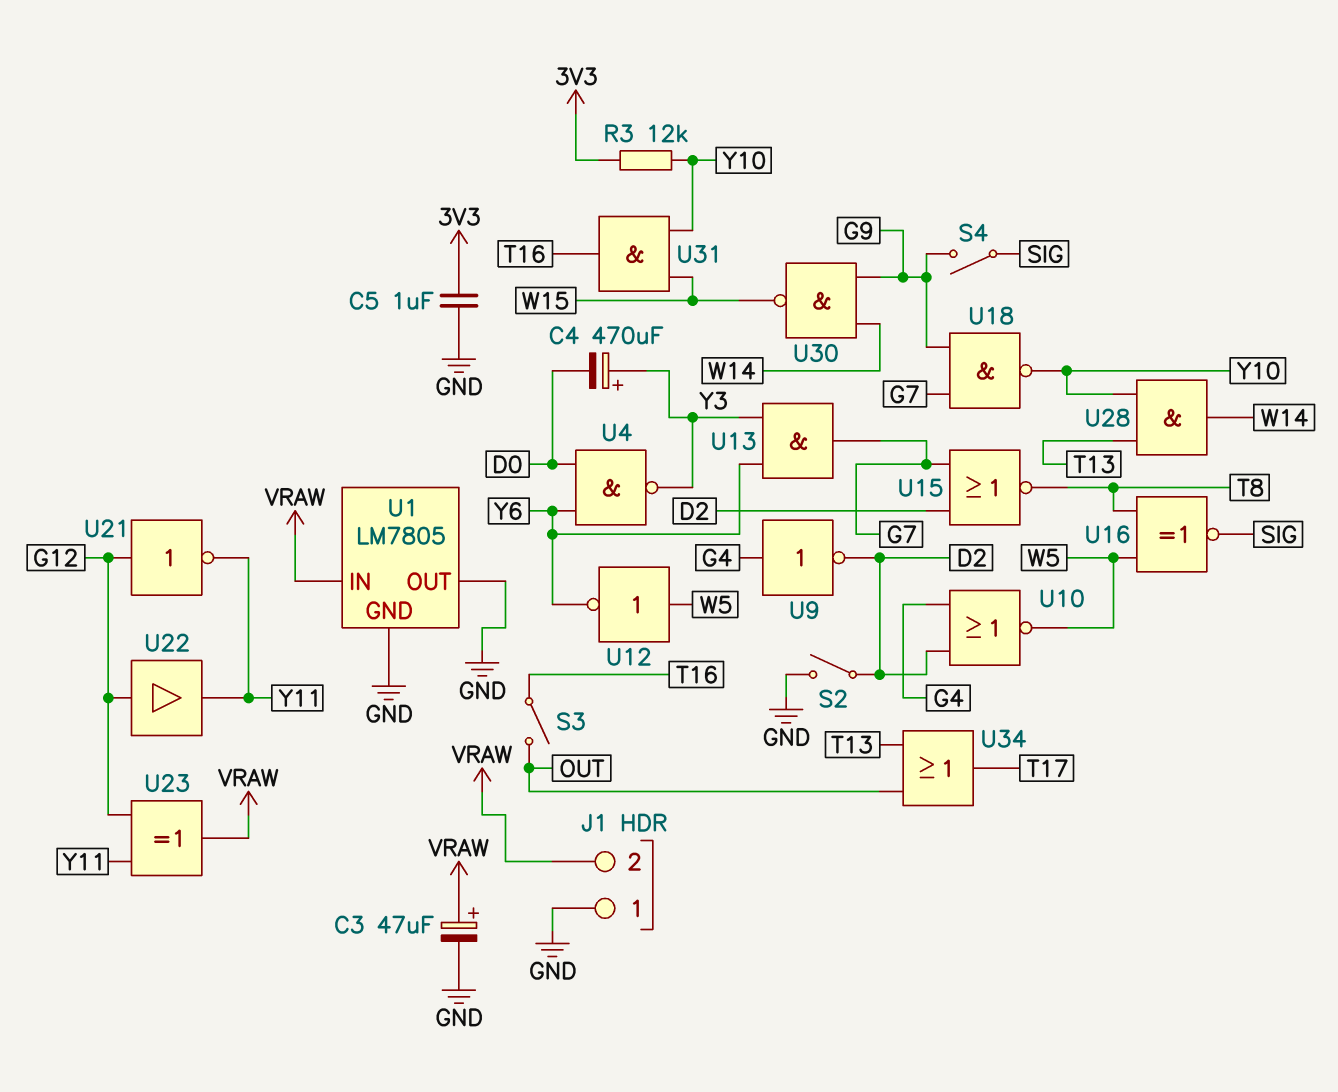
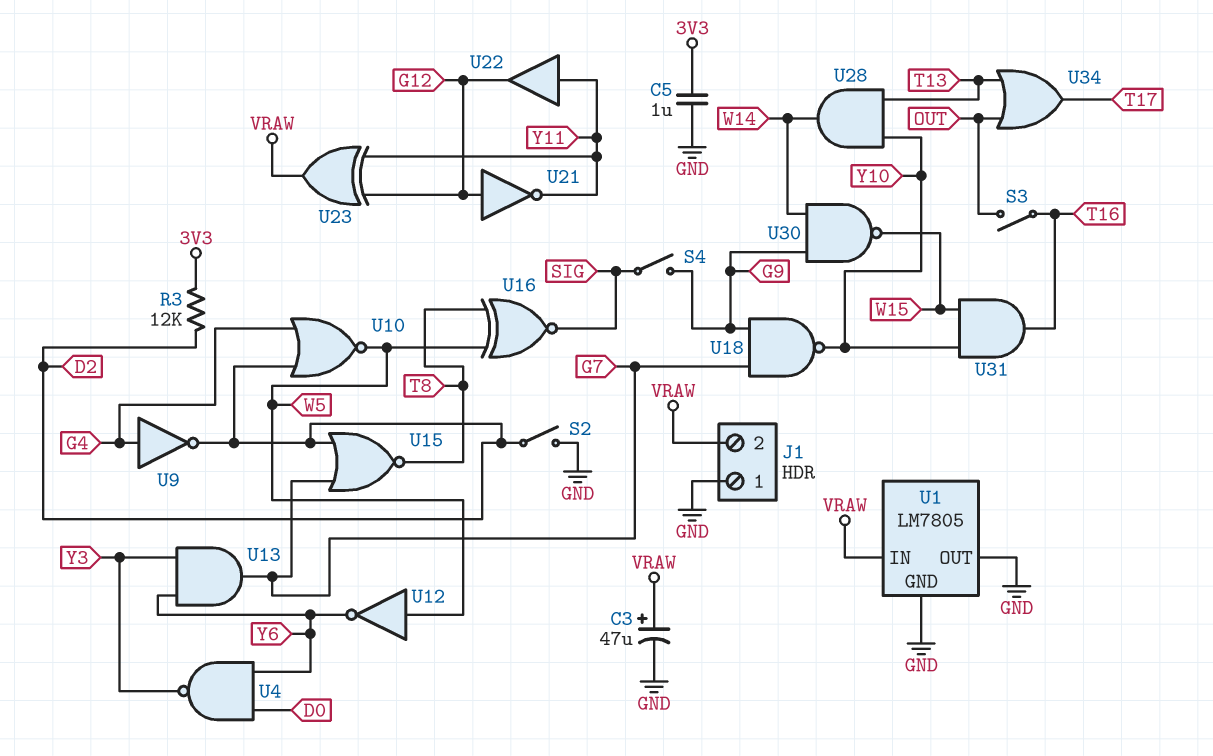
C4: 470uF (plus Y3, minus D0) -> none
R3: 12k (3V3, Y10) -> 12k (3V3, D2)
U22: buffer (in G12, out Y11) -> buffer (in Y11, out G12)

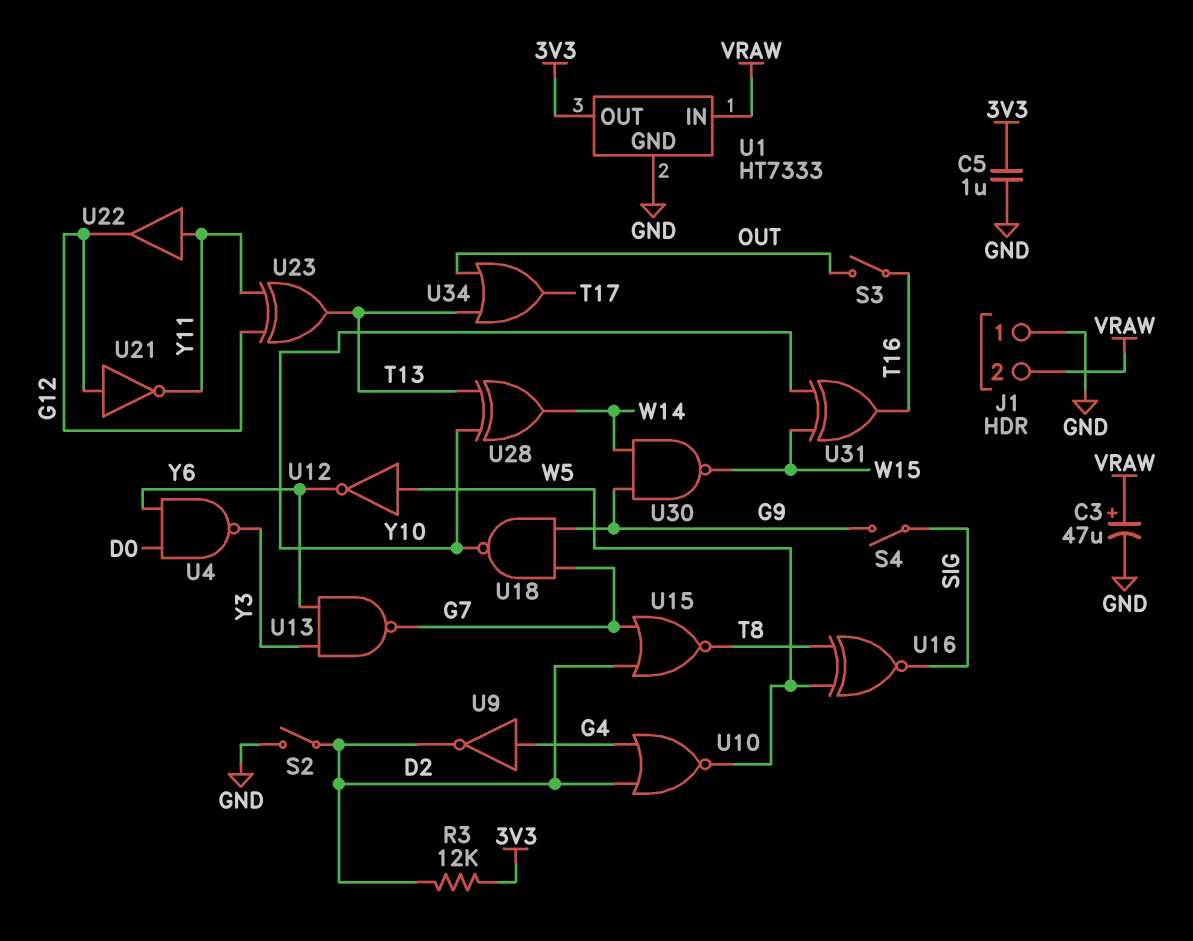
U1: LM7805 -> HT7333
U1 pin OUT: GND -> 3V3
U13: AND (in Y3, in Y6, out G7) -> NAND (in Y3, in Y6, out G7)
U23: XOR (in G12, in Y11, out VRAW) -> XOR (in G12, in Y11, out T13)
U28: AND (in T13, in Y10, out W14) -> XOR (in T13, in Y10, out W14)
U31: AND (in W15, in Y10, out T16) -> XOR (in W15, in Y10, out T16)

